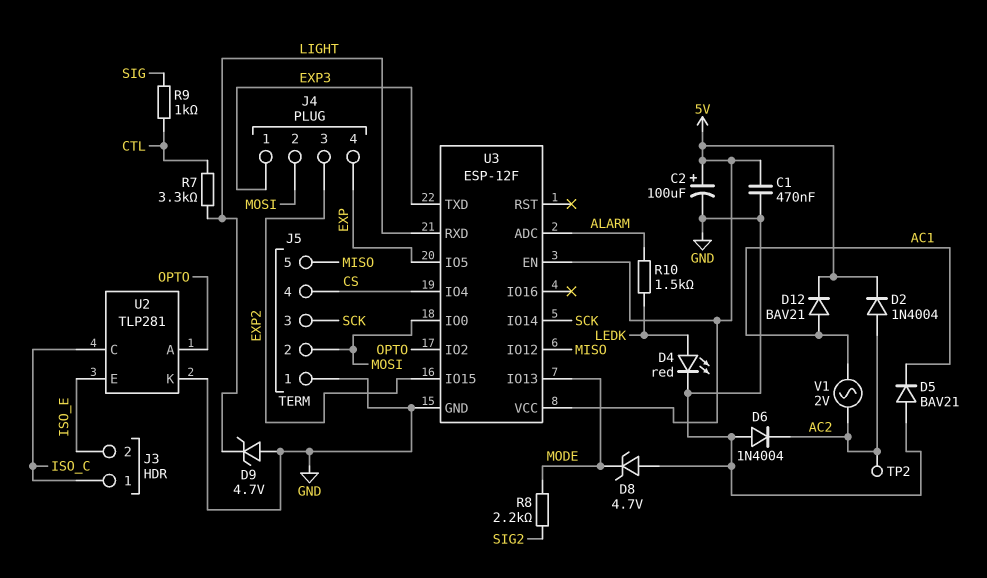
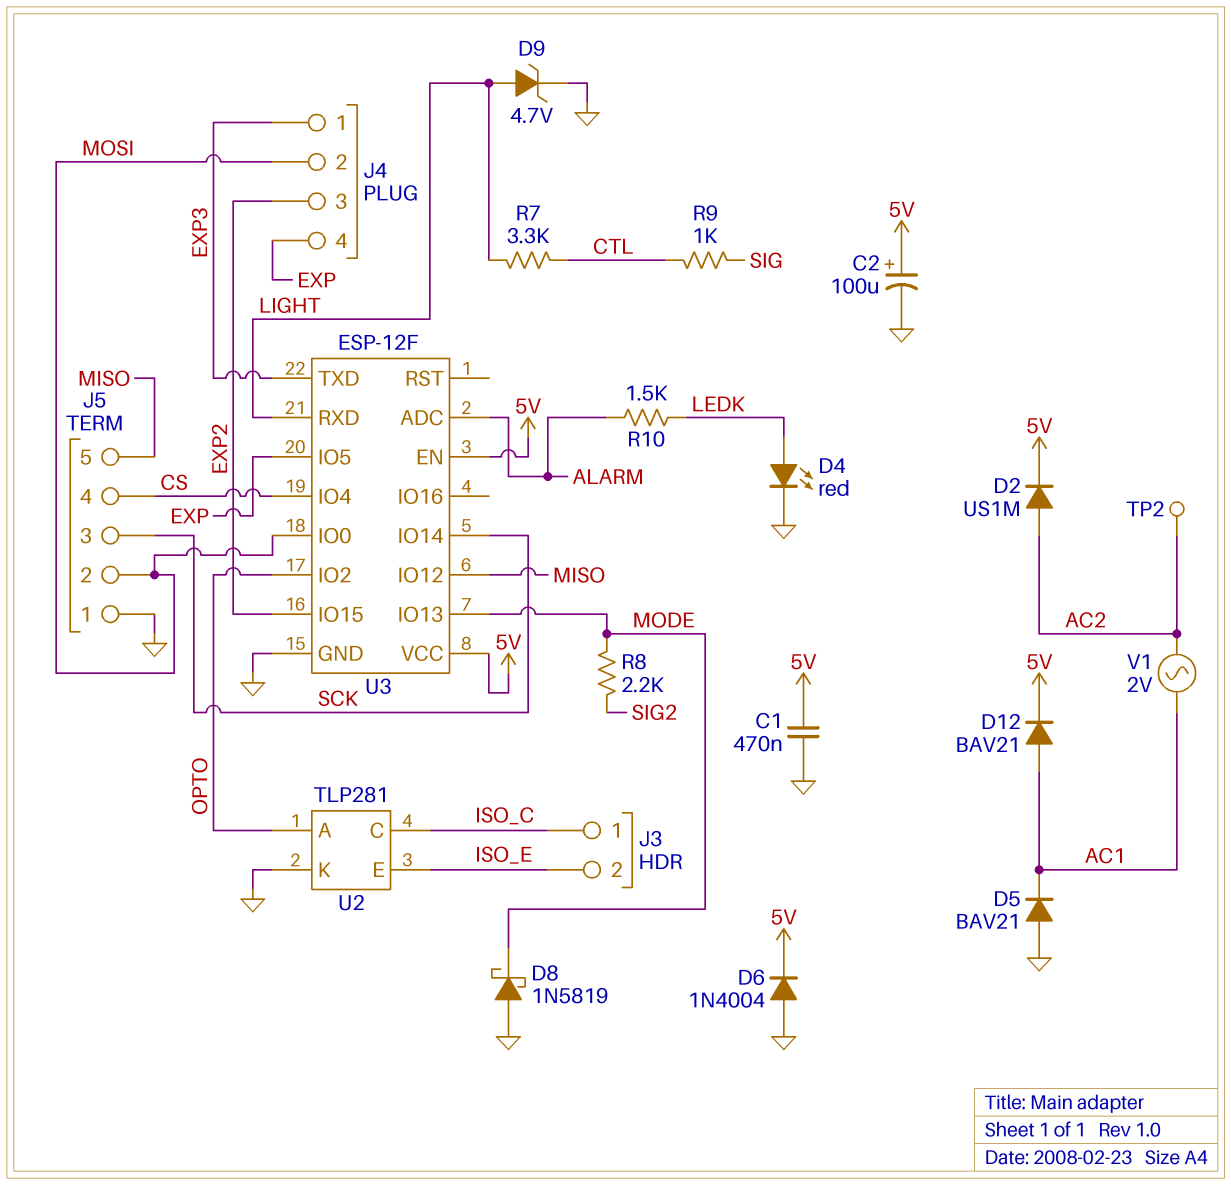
D2: diode 1N4004 (A AC2, K 5V) -> diode US1M (A AC2, K 5V)
D6: diode 1N4004 (A GND, K AC2) -> diode 1N4004 (A GND, K 5V)
D8: zener 4.7V (A GND, K MODE) -> schottky 1N5819 (A GND, K MODE)
D9: zener 4.7V (A GND, K LIGHT) -> zener 4.7V (A LIGHT, K GND)

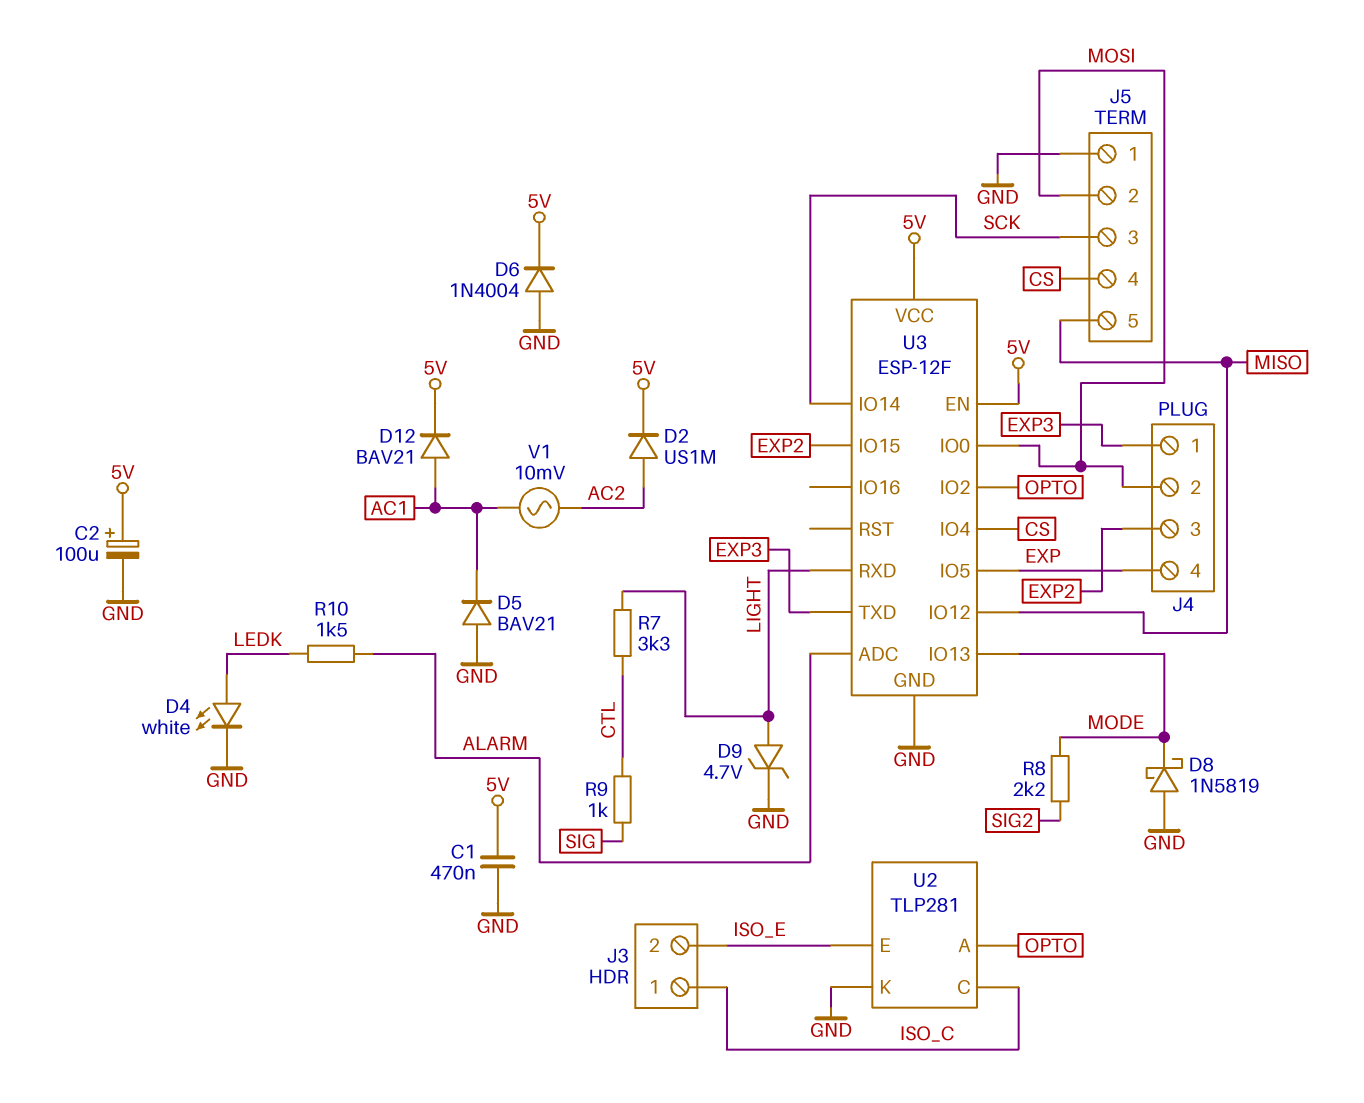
D4: LED red (A LEDK, K GND) -> LED white (A LEDK, K GND)
TP2: test point (AC2) -> none
V1: AC 2V (AC1, AC2) -> AC 10mV (AC1, AC2)

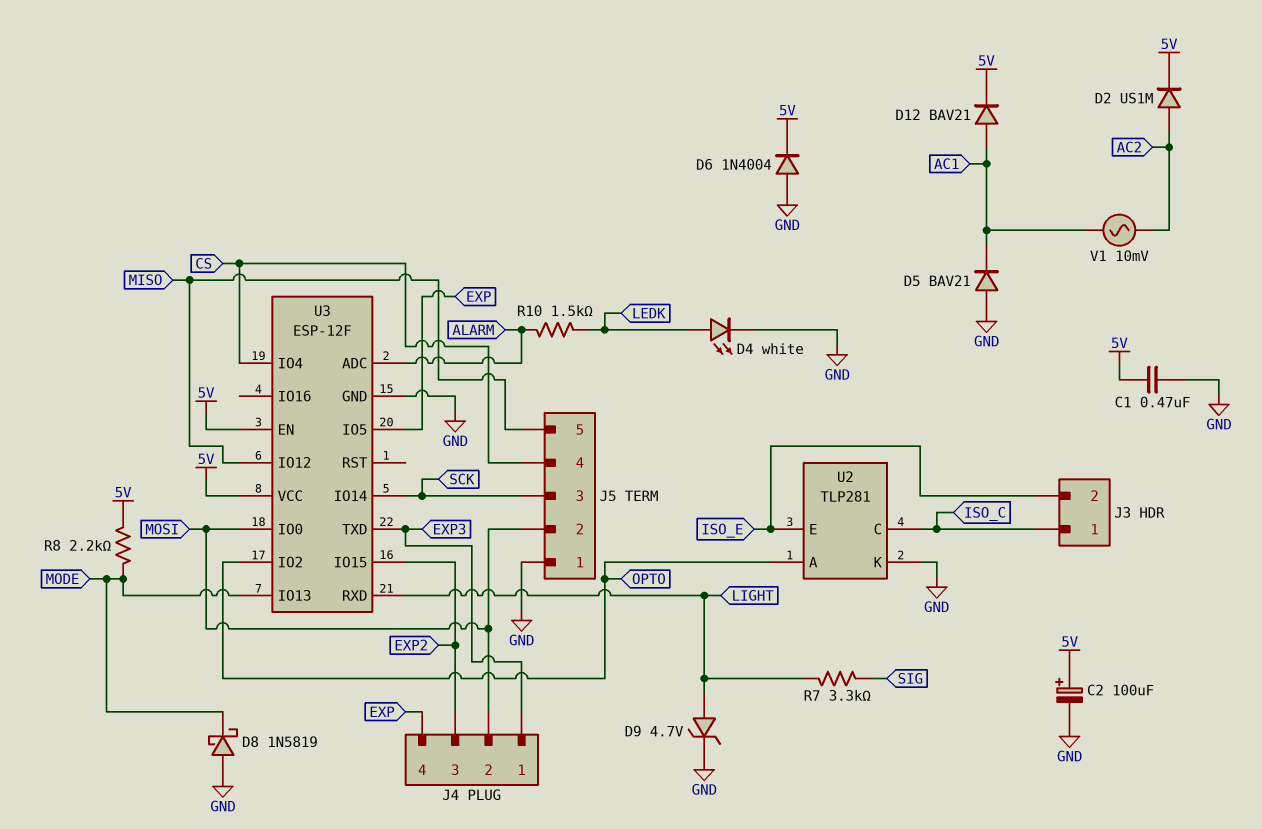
R7: 3.3k (CTL, LIGHT) -> 3.3k (LIGHT, SIG)
R8: 2.2k (MODE, SIG2) -> 2.2k (5V, MODE)
R9: 1k (CTL, SIG) -> none

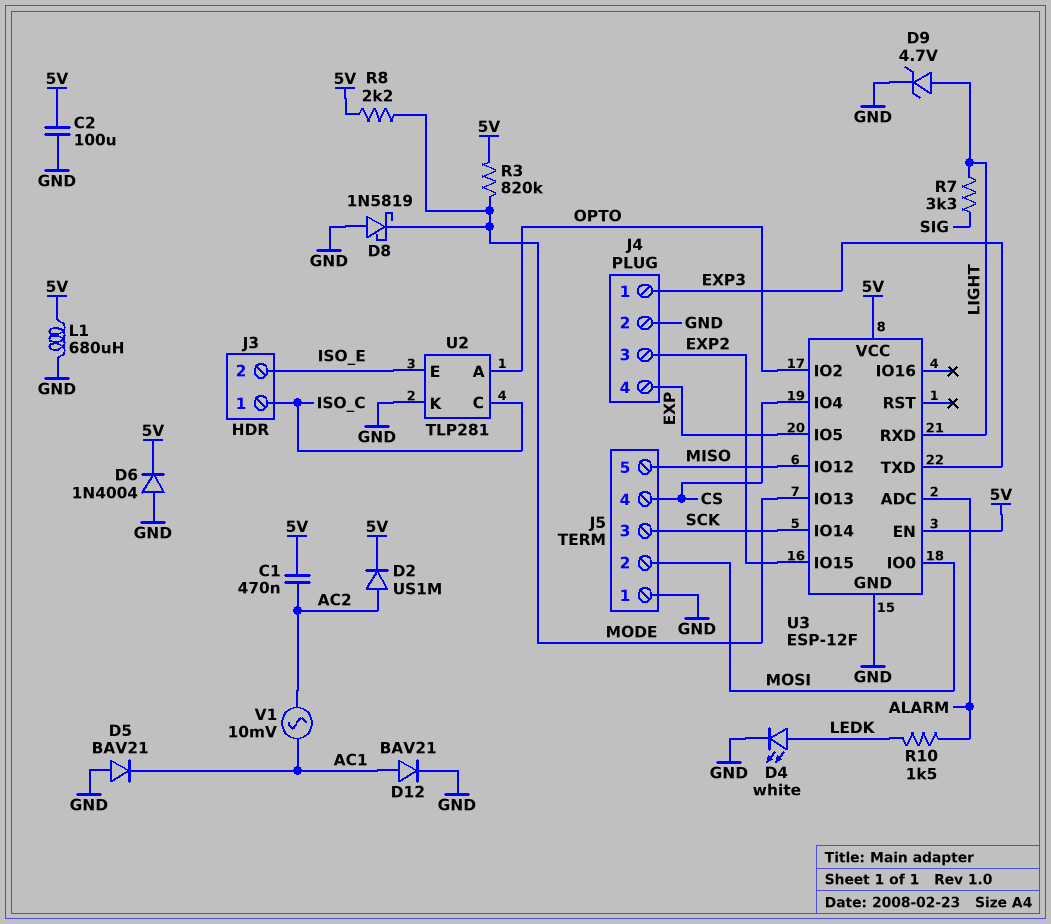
C1: 470nF (5V, GND) -> 470nF (5V, AC2)
C2: 100uF (plus 5V, minus GND) -> 100uF (5V, GND)
D12: diode BAV21 (A AC1, K 5V) -> diode BAV21 (A AC1, K GND)
J4 pin 2: MOSI -> GND
L1: none -> 680uH (5V, GND)
R3: none -> 820k (5V, MODE)

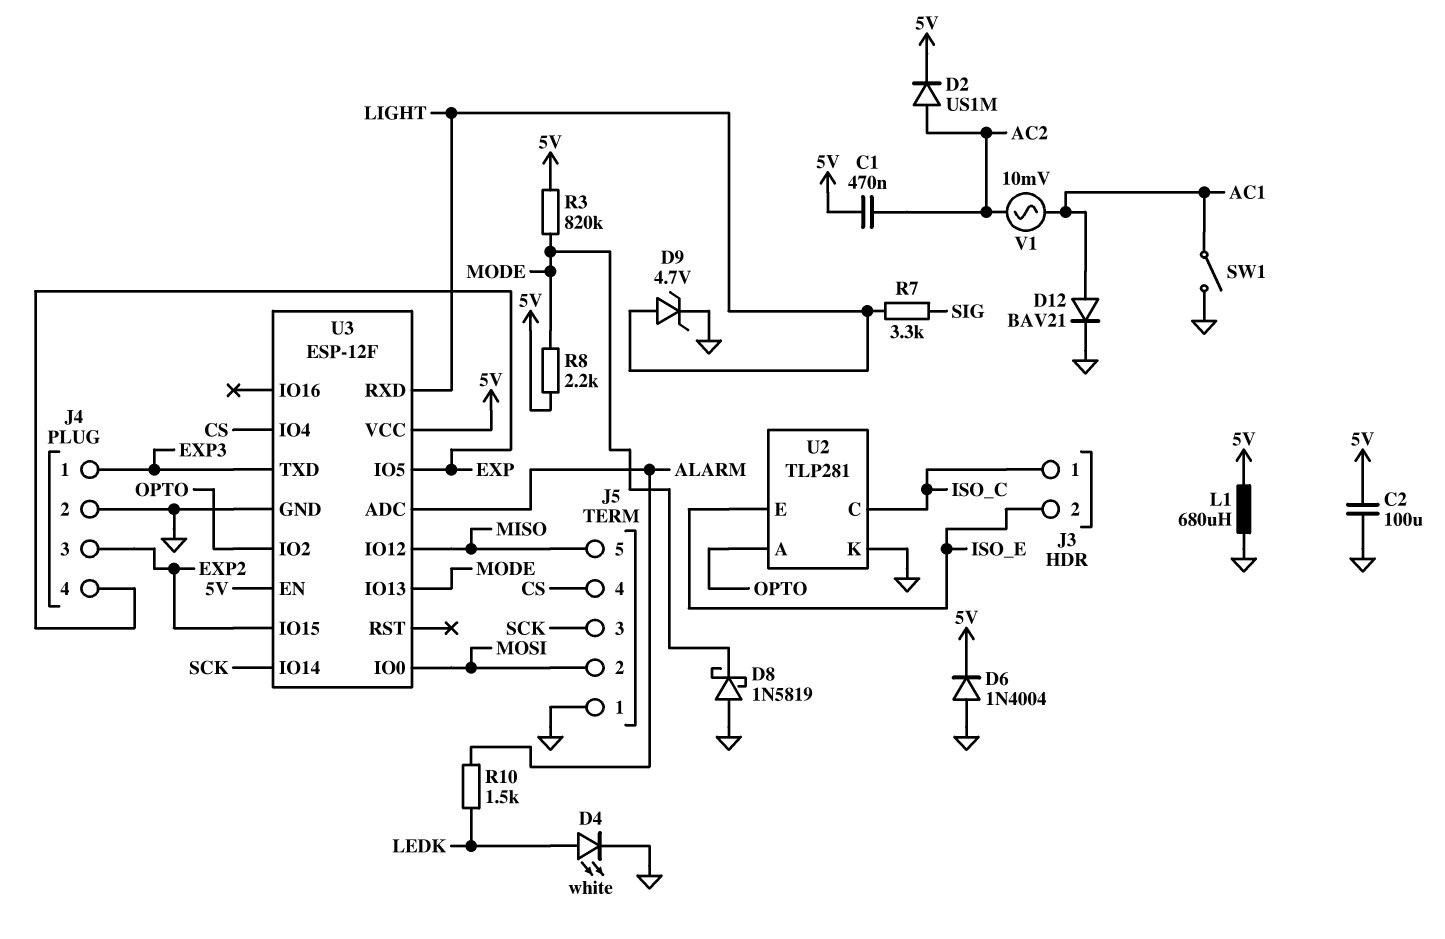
D5: diode BAV21 (A GND, K AC1) -> none
SW1: none -> switch (AC1, GND)

